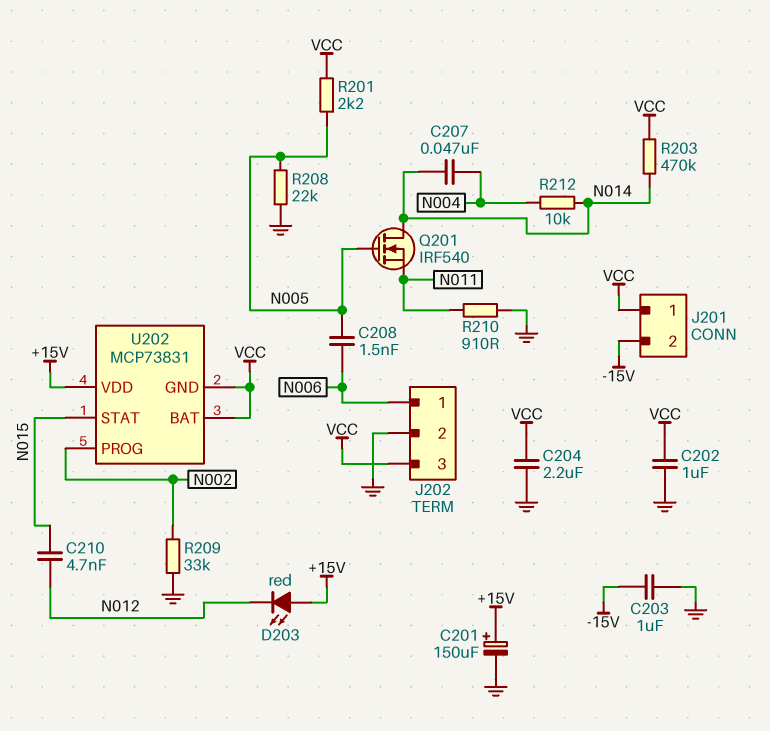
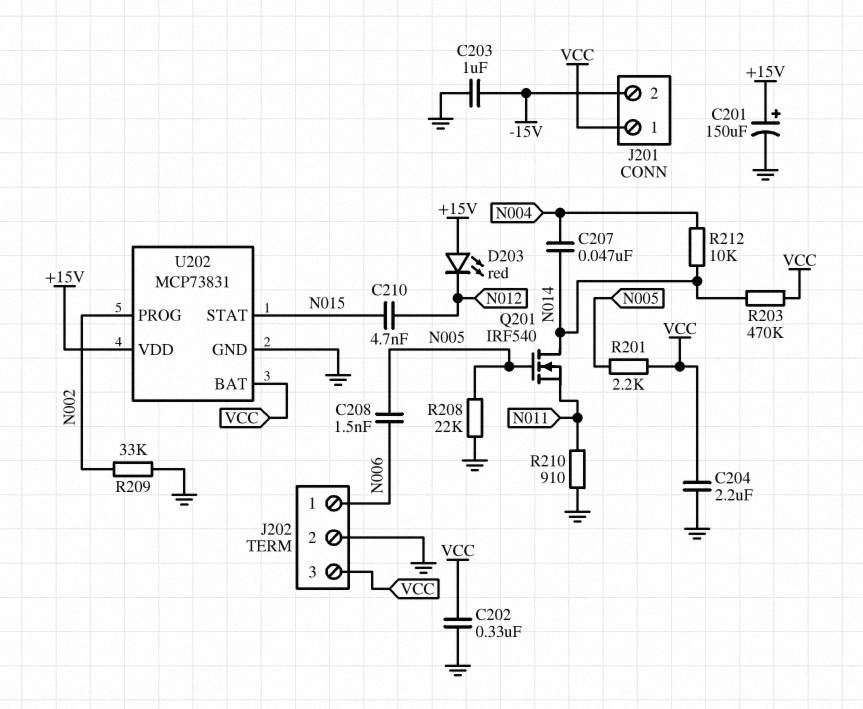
C202: 1uF (GND, VCC) -> 330nF (GND, VCC)
U202 pin GND: VCC -> GND

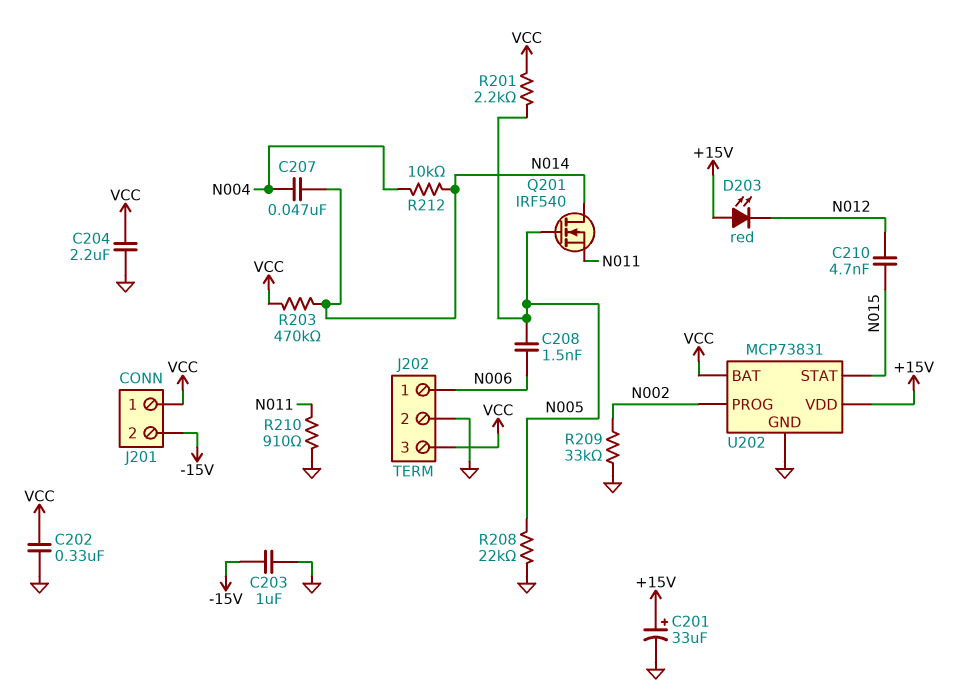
C201: 150uF (plus +15V, minus GND) -> 33uF (plus +15V, minus GND)

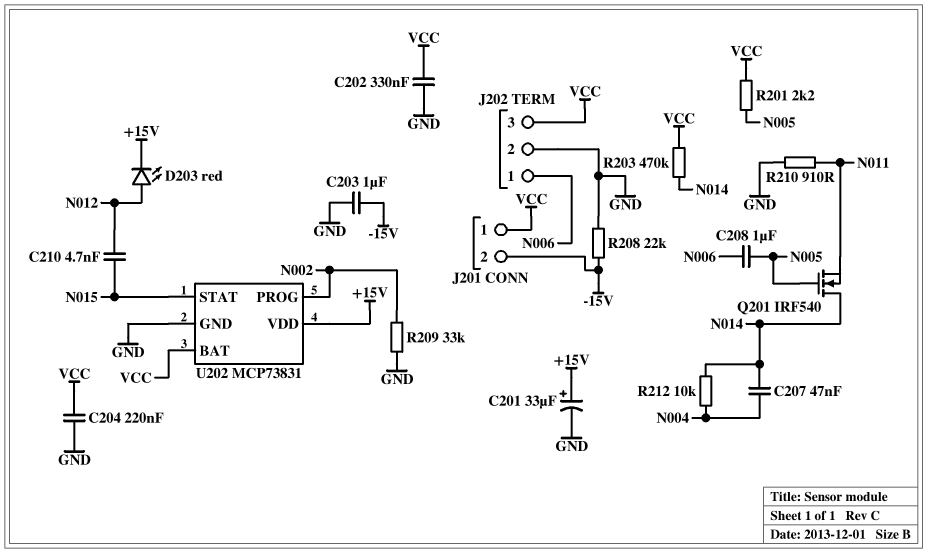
C204: 2.2uF (GND, VCC) -> 220nF (GND, VCC)
C208: 1.5nF (N005, N006) -> 1uF (N005, N006)
D203: LED red (A +15V, K N012) -> LED red (A N012, K +15V)
R208: 22k (GND, N005) -> 22k (-15V, GND)

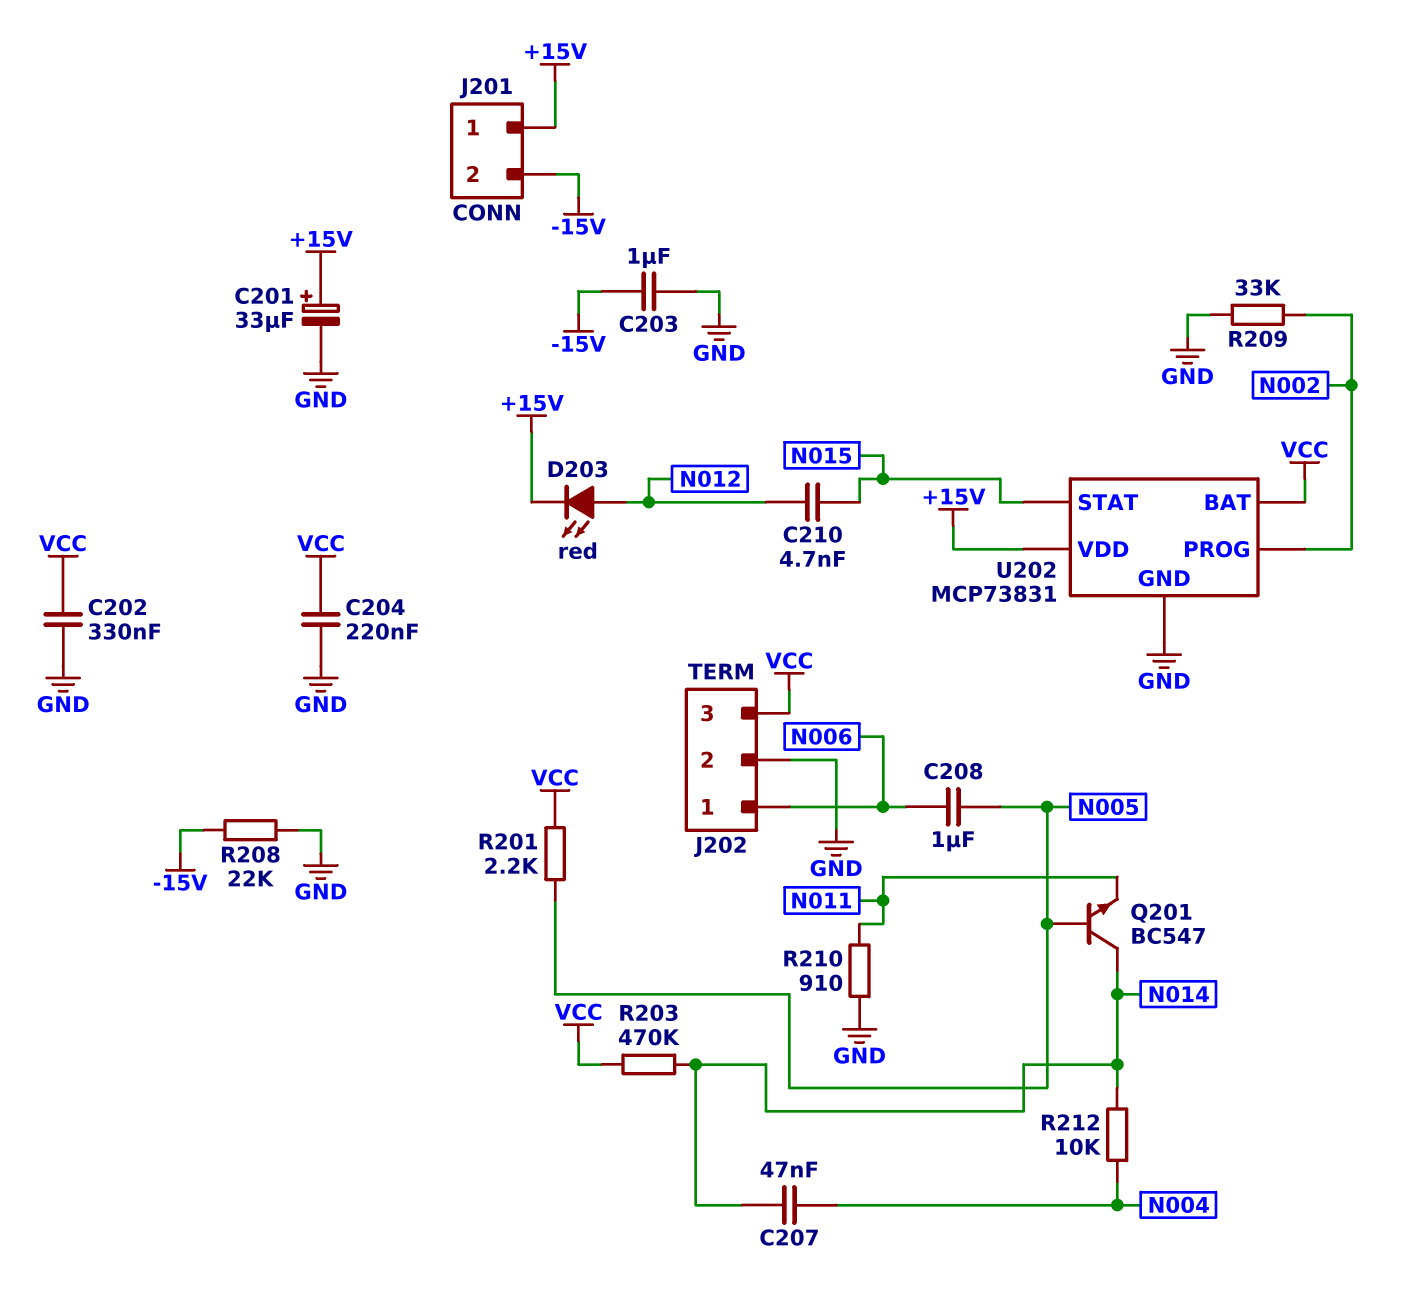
J201 pin 1: VCC -> +15V
Q201: NMOS IRF540 (G N005, D N014, S N011) -> NPN BC547 (B N005, C N014, E N011)

